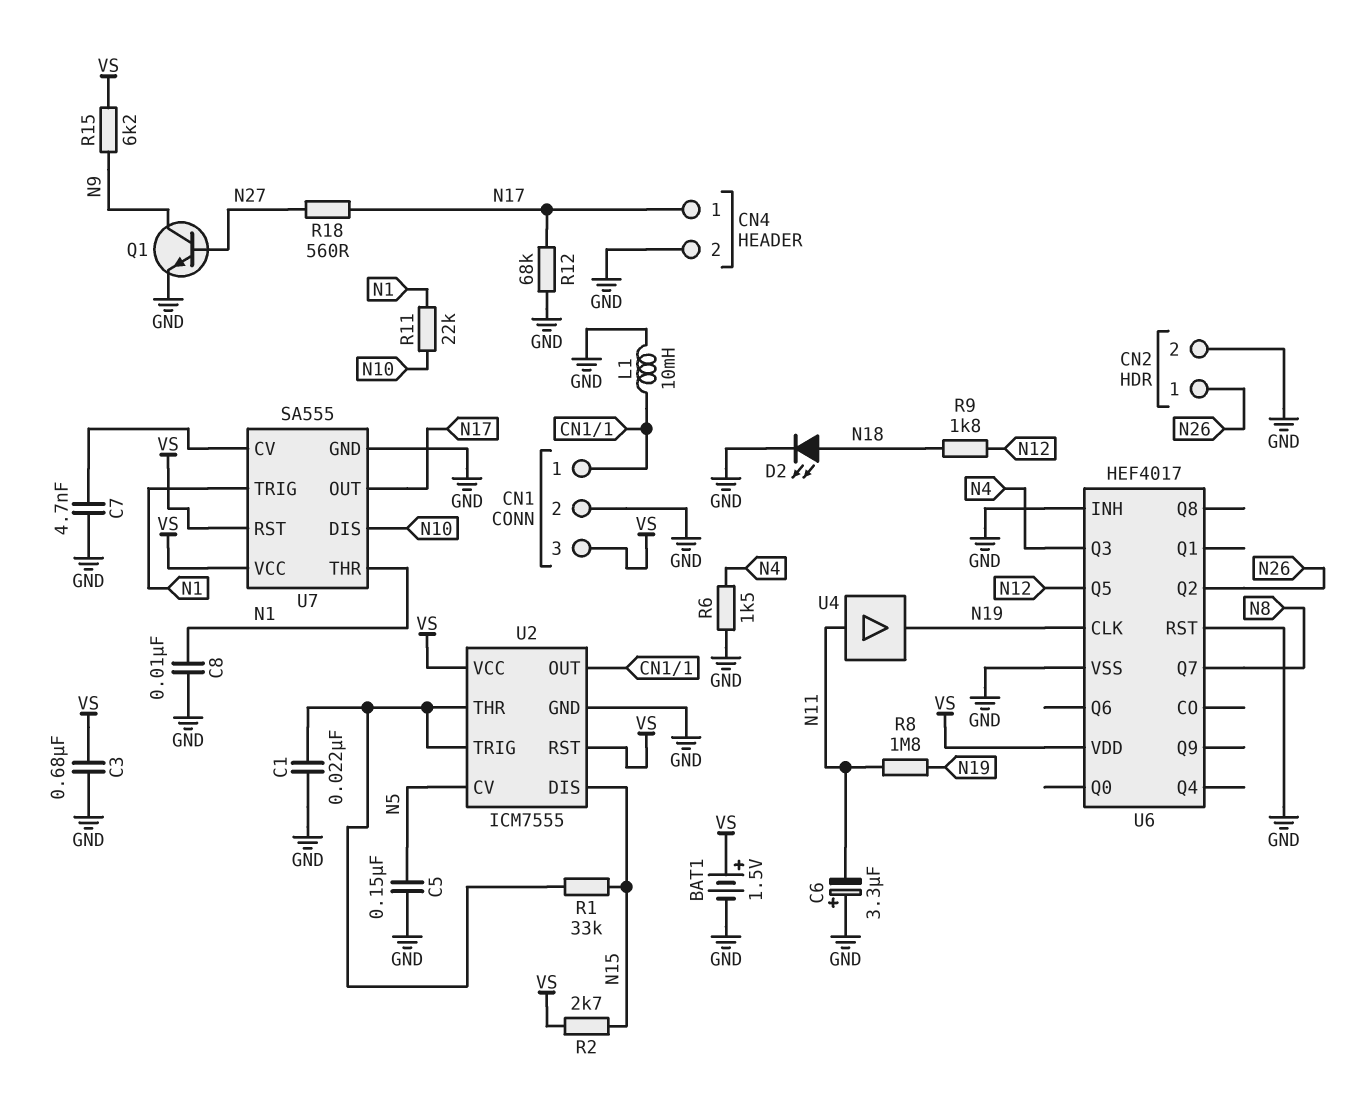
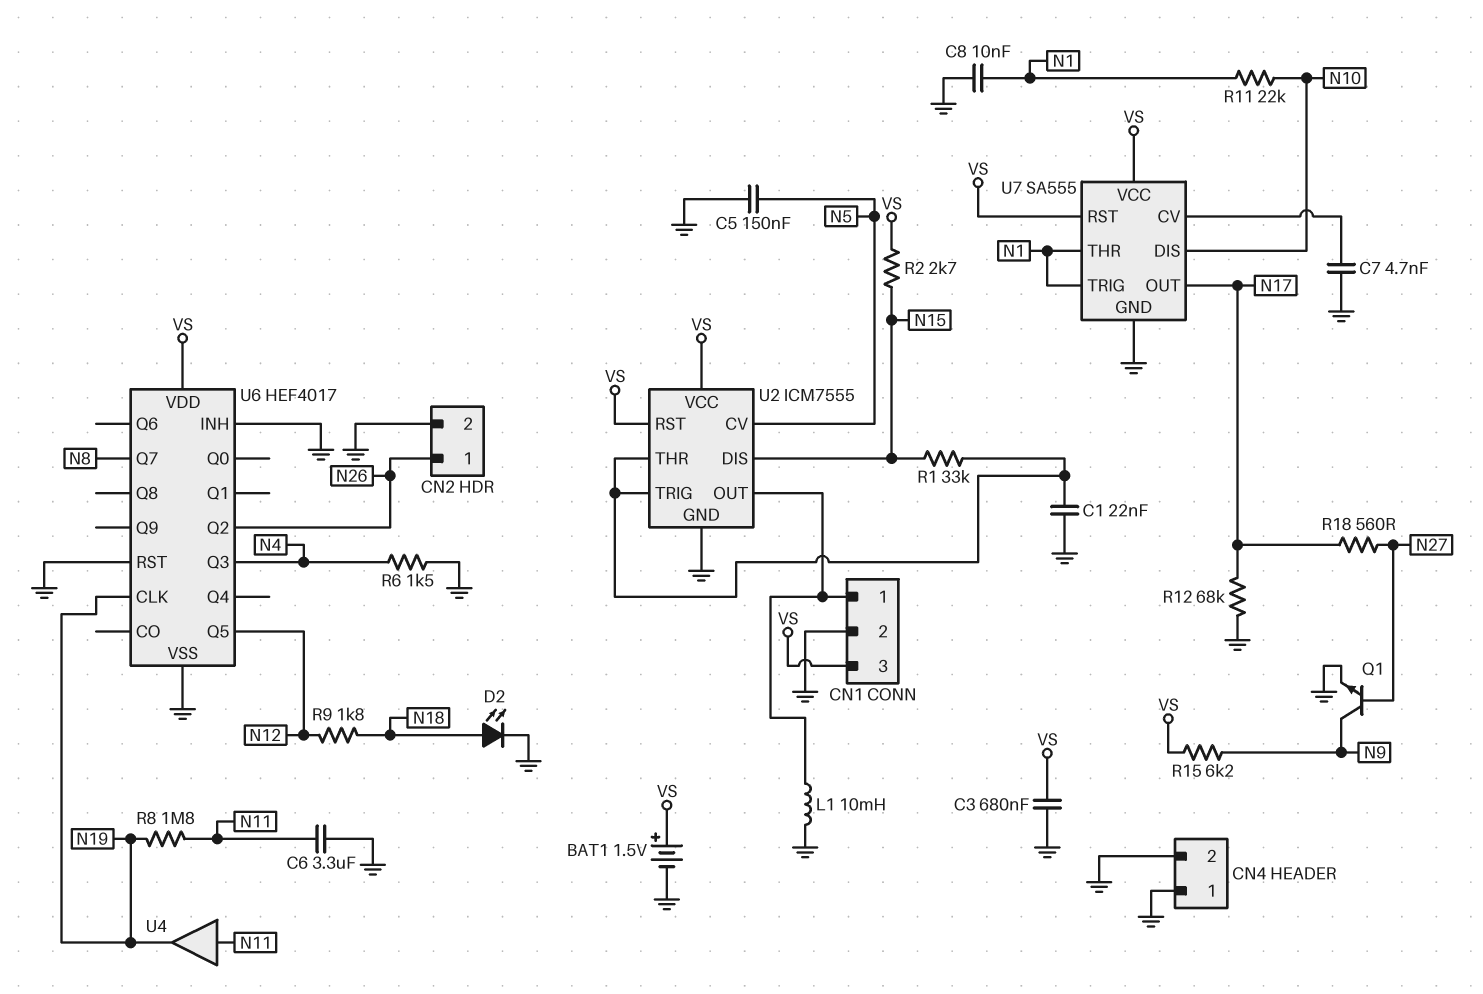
C6: 3.3uF (plus GND, minus N11) -> 3.3uF (GND, N11)
CN4 pin 1: N17 -> GND

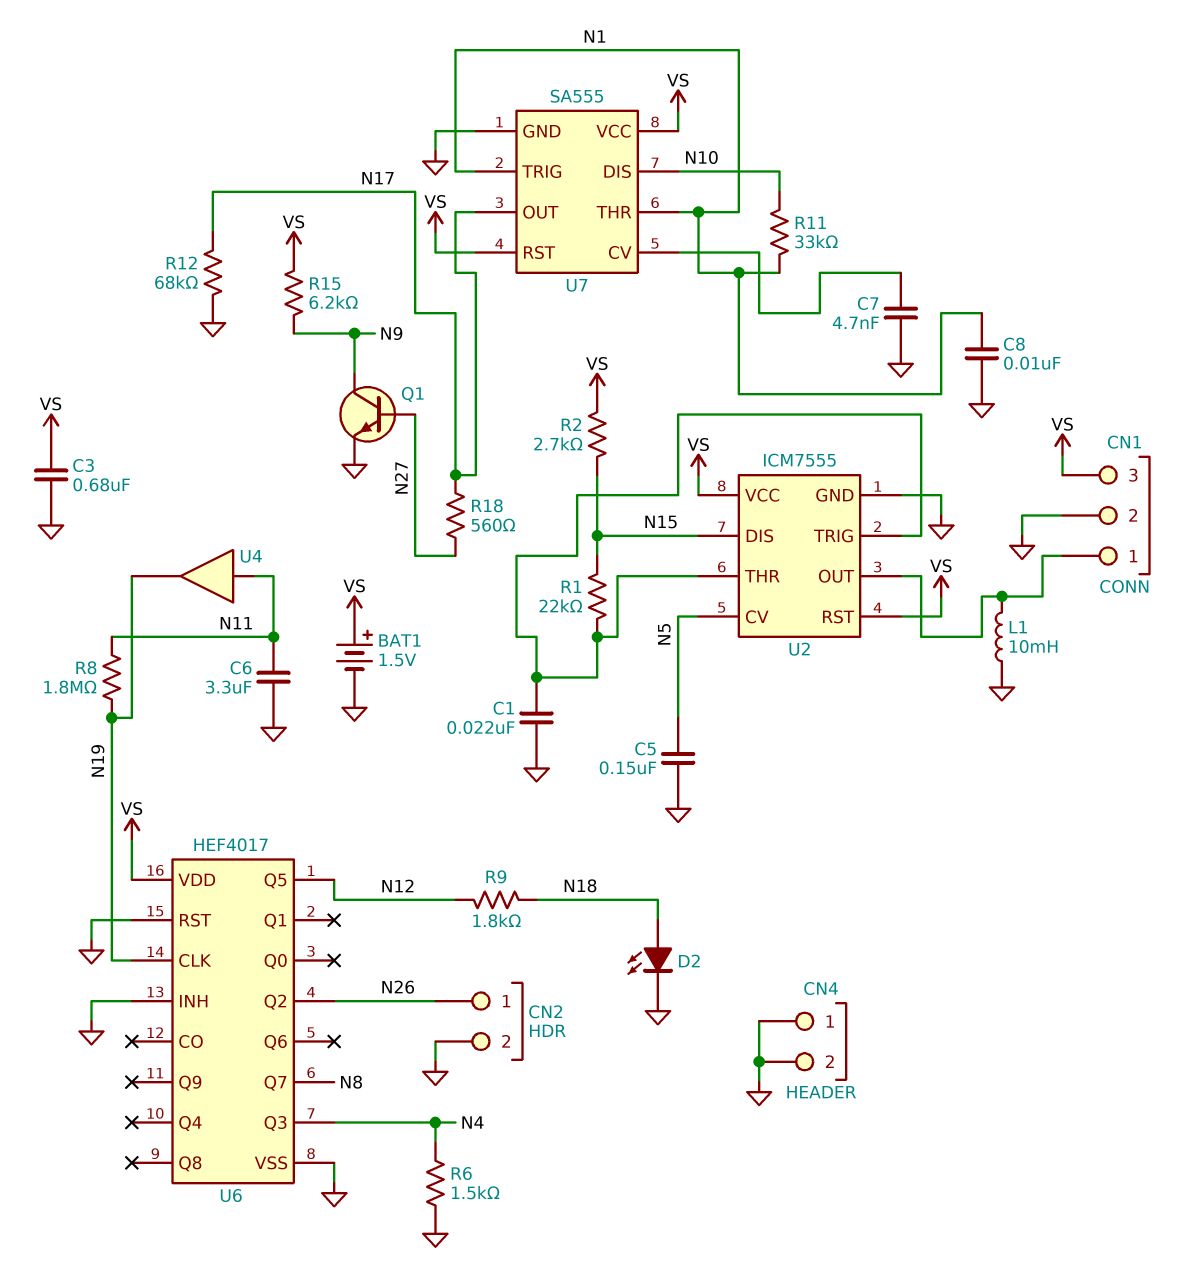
R1: 33k (N15, U2/THR) -> 22k (N15, U2/THR)
R11: 22k (N1, N10) -> 33k (N1, N10)

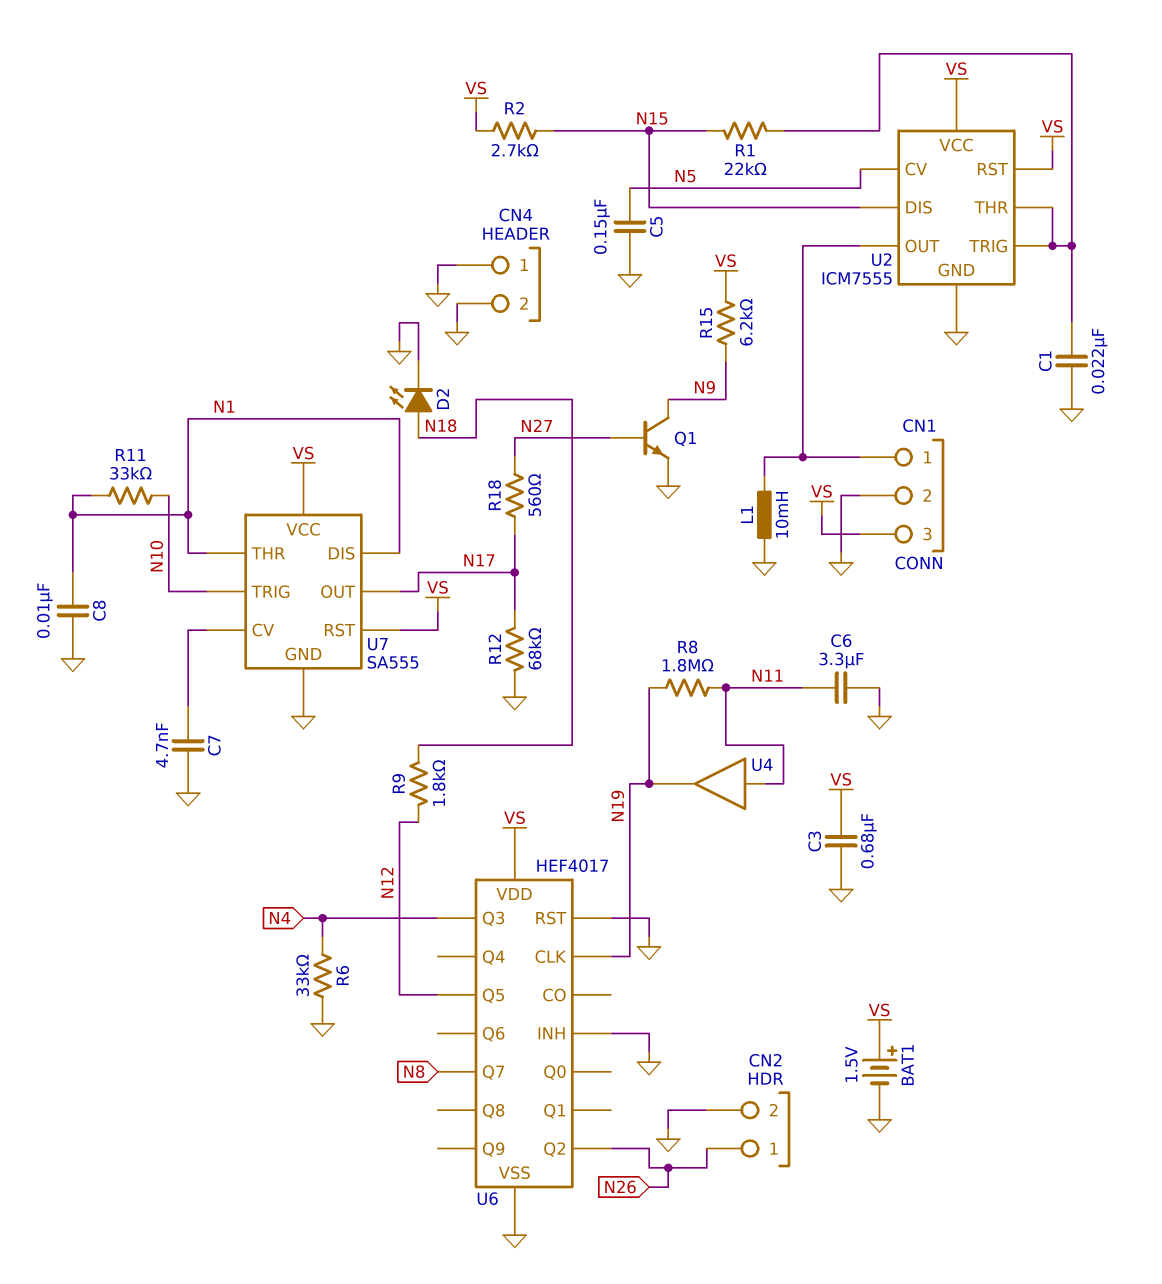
R6: 1.5k (GND, N4) -> 33k (GND, N4)
U7 pin DIS: N10 -> N1
U7 pin TRIG: N1 -> N10

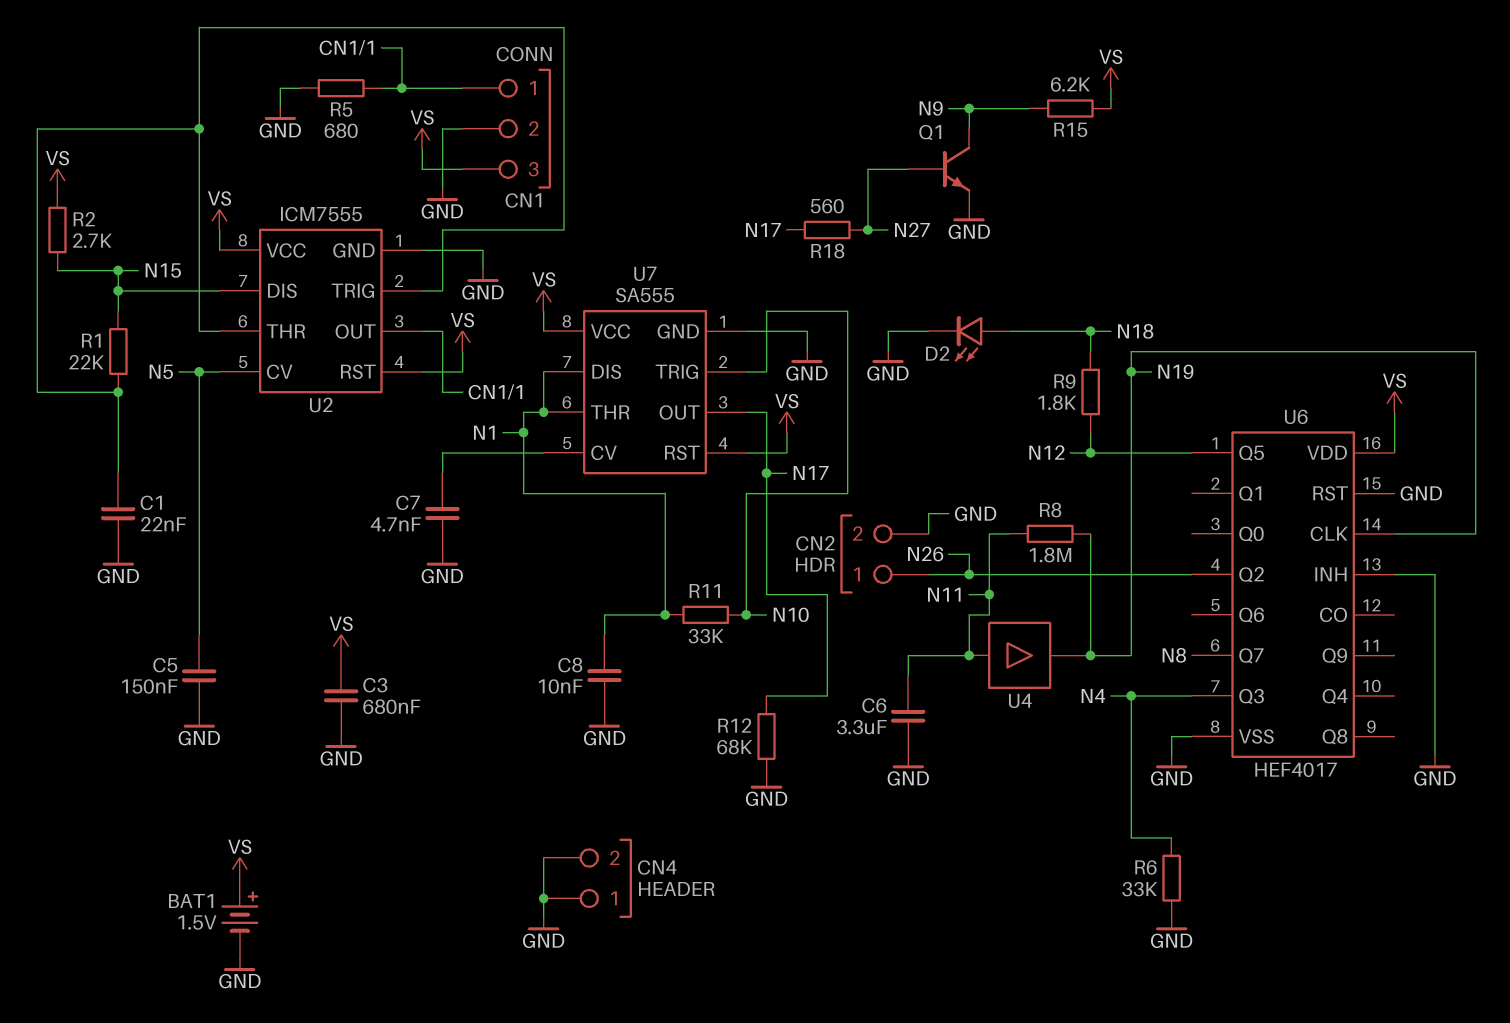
L1: 10mH (CN1/1, GND) -> none
R5: none -> 680 (CN1/1, GND)

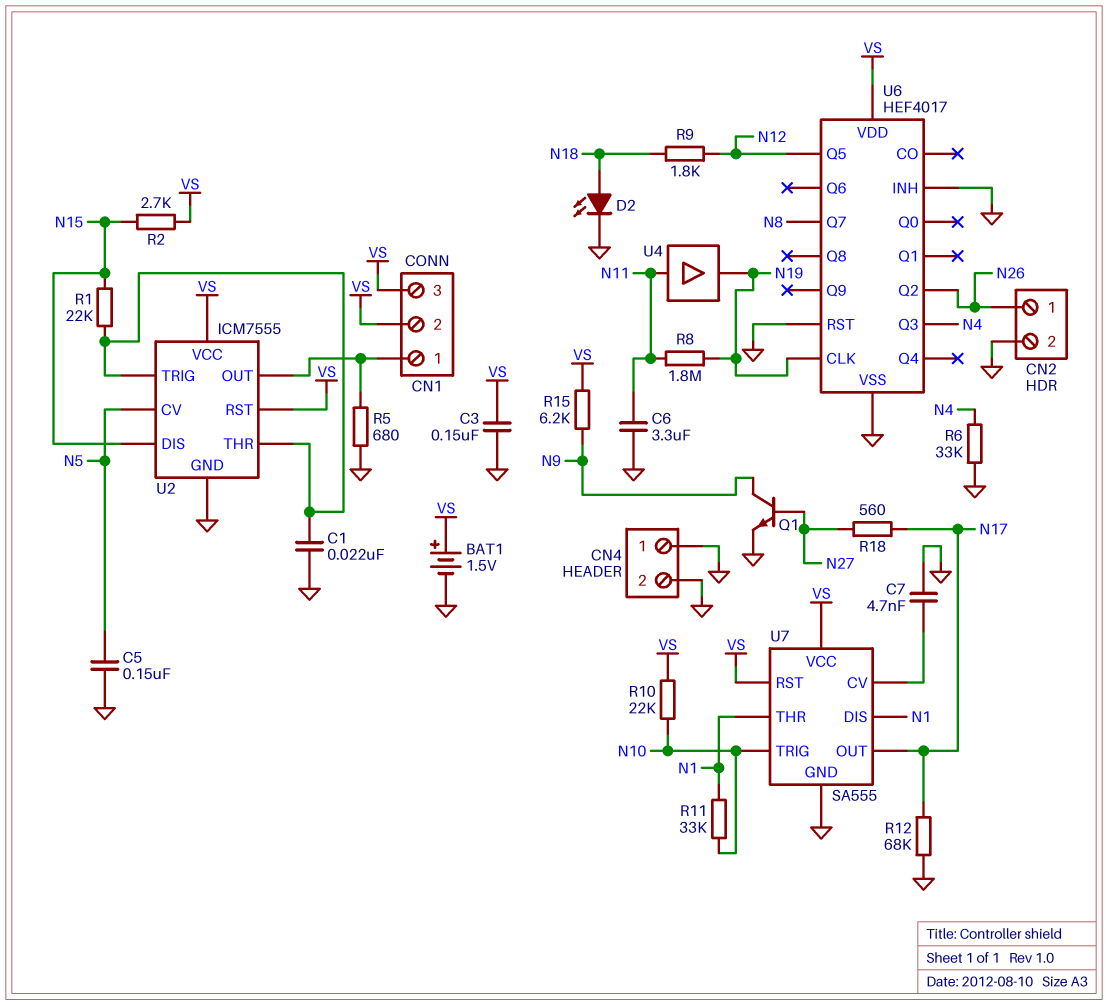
C3: 680nF (GND, VS) -> 150nF (GND, VS)
C8: 10nF (GND, N1) -> none
CN1 pin 2: GND -> VS
R10: none -> 22k (N10, VS)

